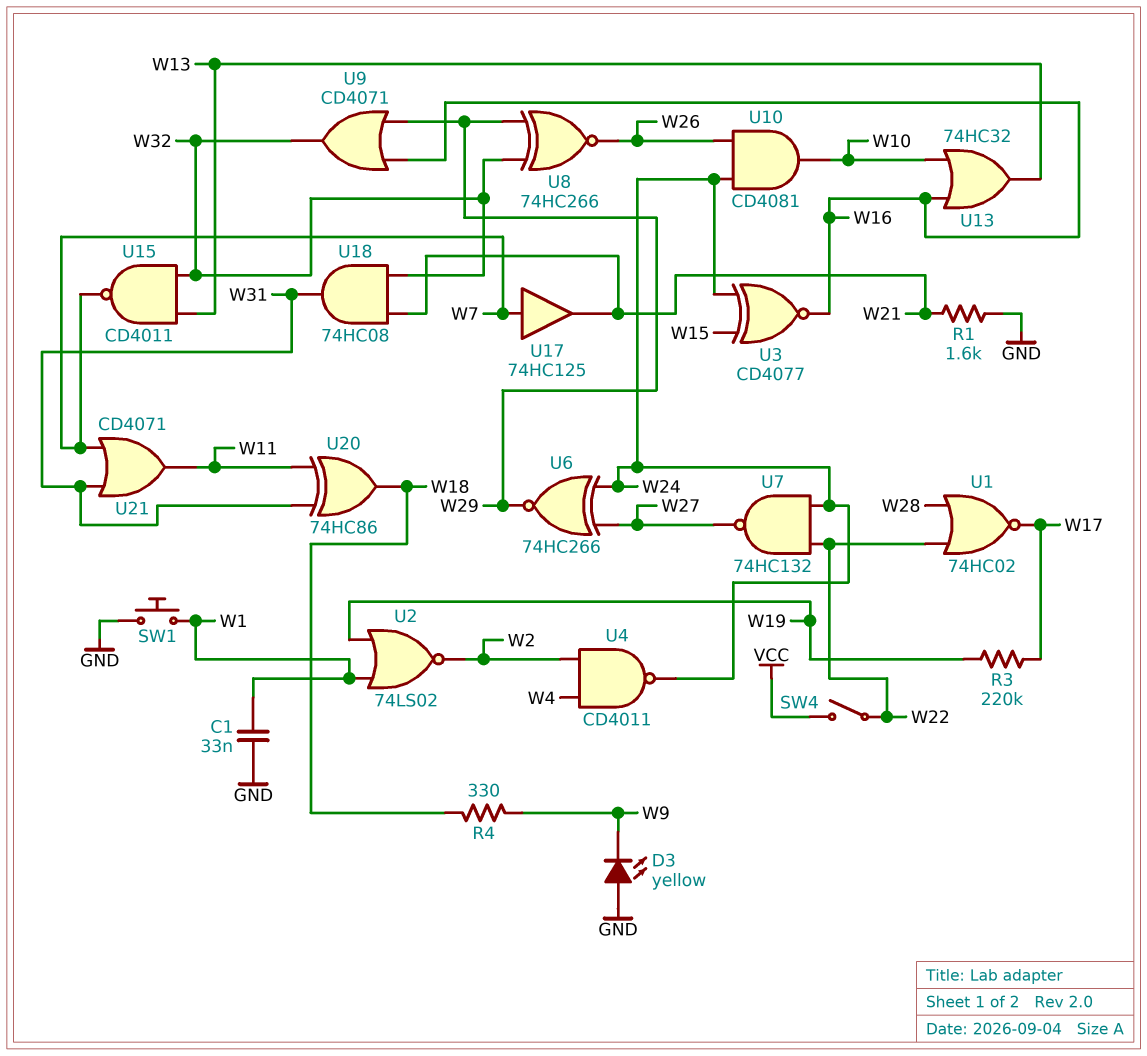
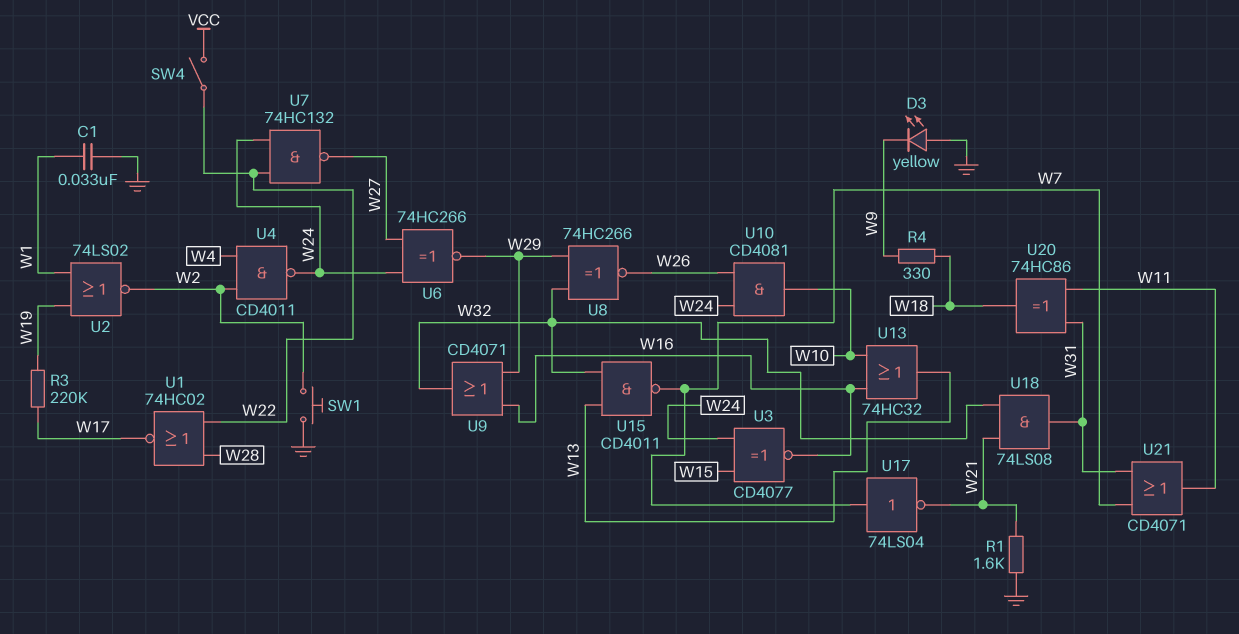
SW1: button (GND, W1) -> button (GND, W2)
U17: buffer 74HC125 (in W7, out W21) -> NOT 74LS04 (in W7, out W21)
U18: AND 74HC08 (in W21, in W32, out W31) -> AND 74LS08 (in W21, in W32, out W31)

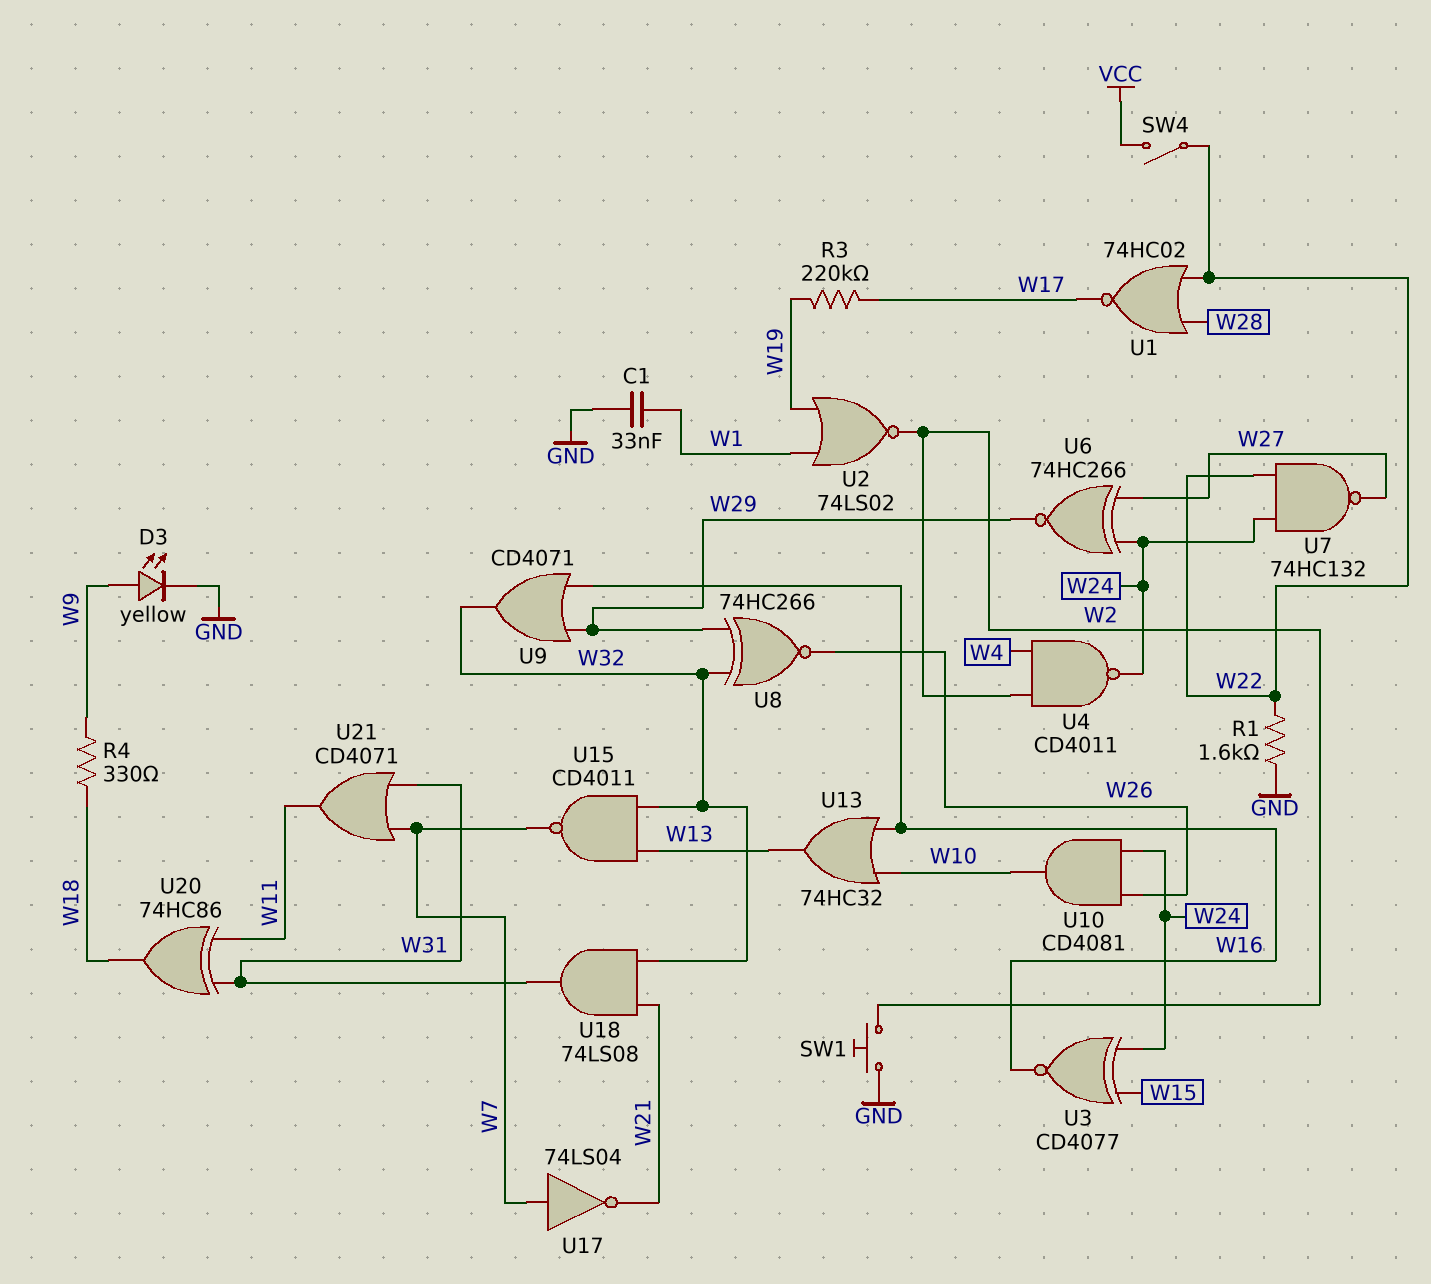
D3: LED yellow (A GND, K W9) -> LED yellow (A W9, K GND)
R1: 1.6k (GND, W21) -> 1.6k (GND, W22)

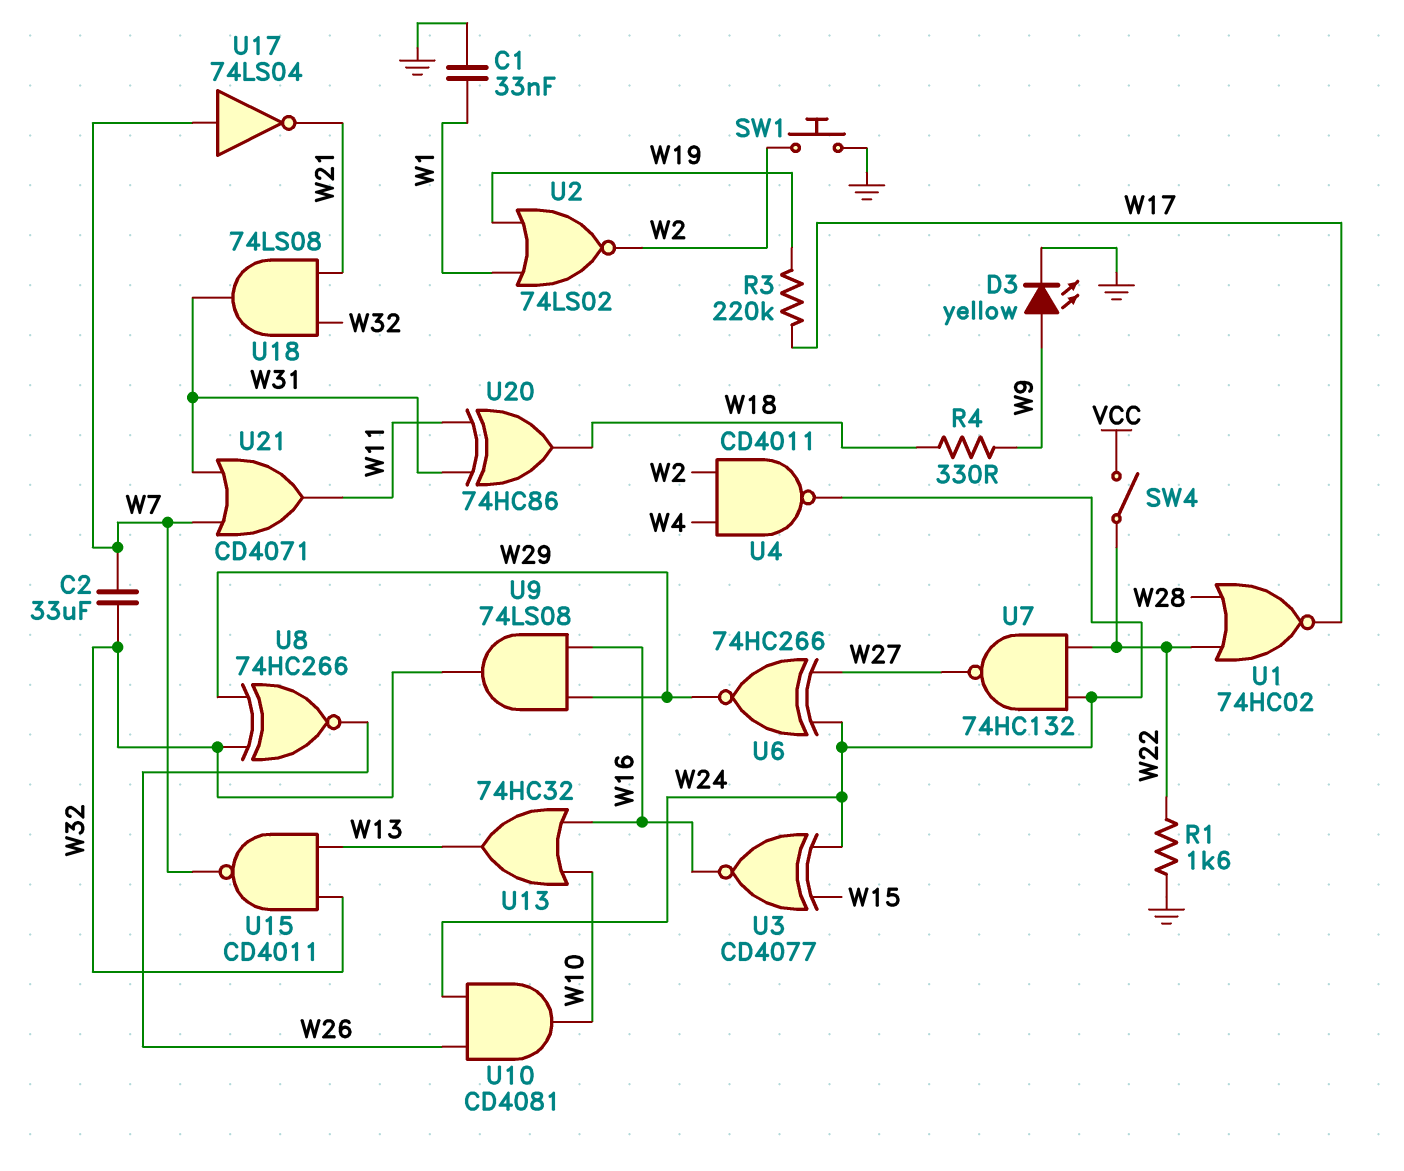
C2: none -> 33uF (W7, W32)
U9: OR CD4071 (in W16, in W29, out W32) -> AND 74LS08 (in W16, in W29, out W32)

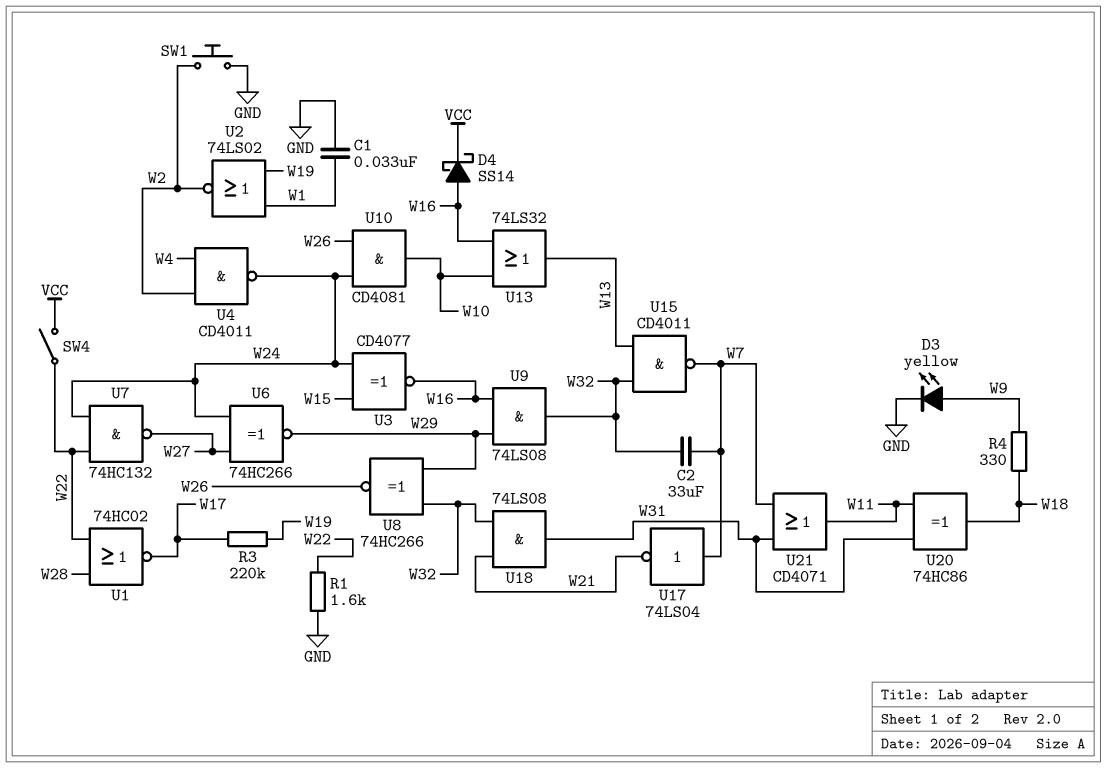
D4: none -> schottky SS14 (A W16, K VCC)
U13: OR 74HC32 (in W10, in W16, out W13) -> OR 74LS32 (in W10, in W16, out W13)

